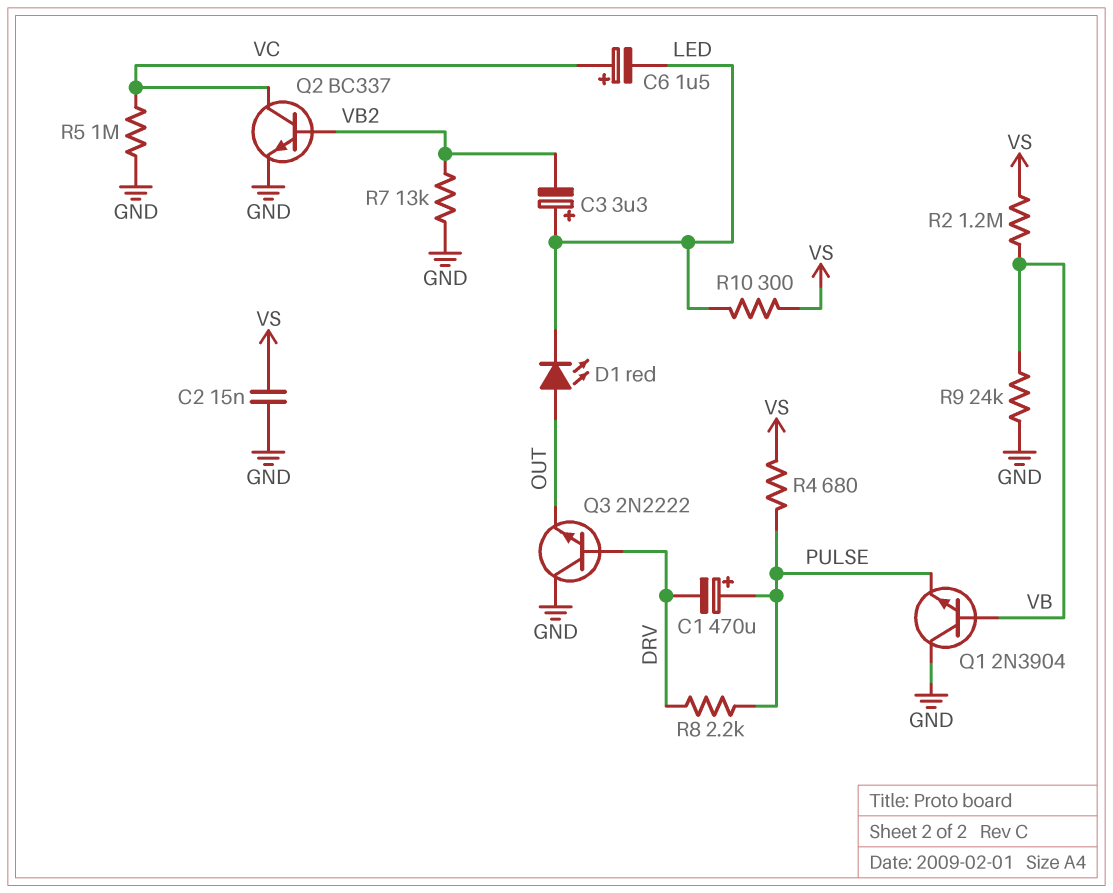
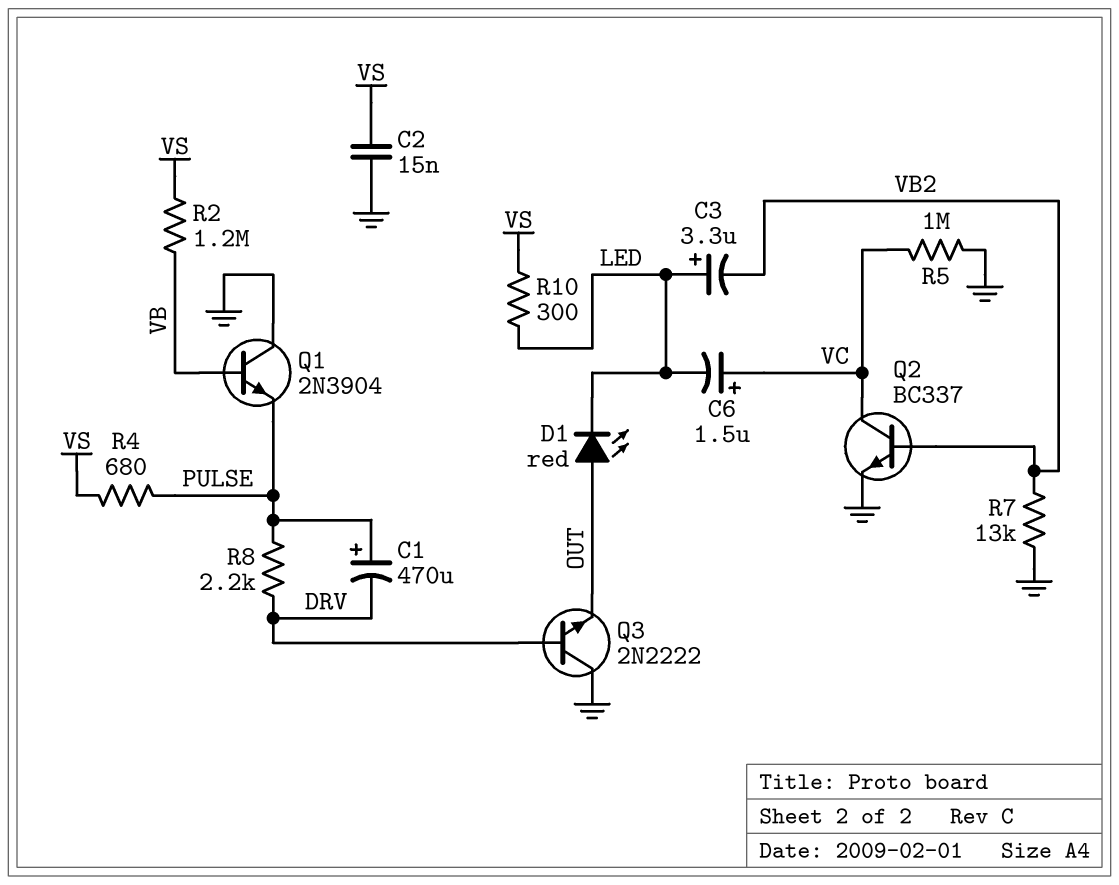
R9: 24k (GND, VB) -> none

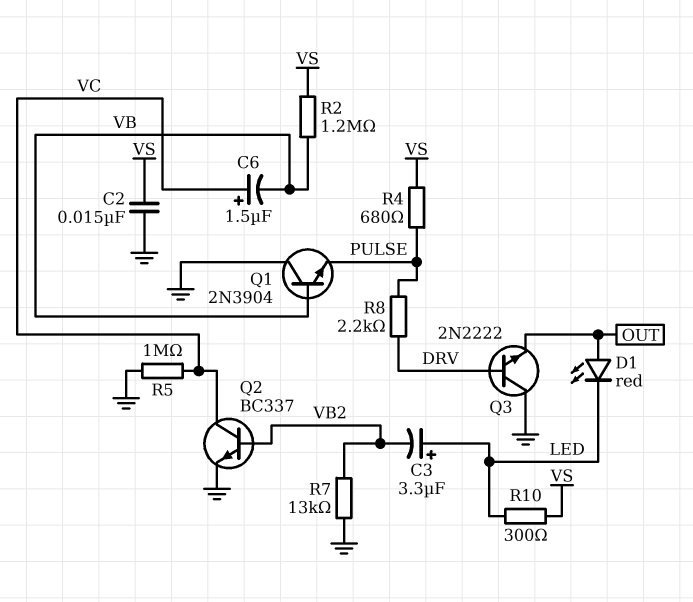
C1: 470uF (plus PULSE, minus DRV) -> none
C6: 1.5uF (plus VC, minus LED) -> 1.5uF (plus VC, minus VB)

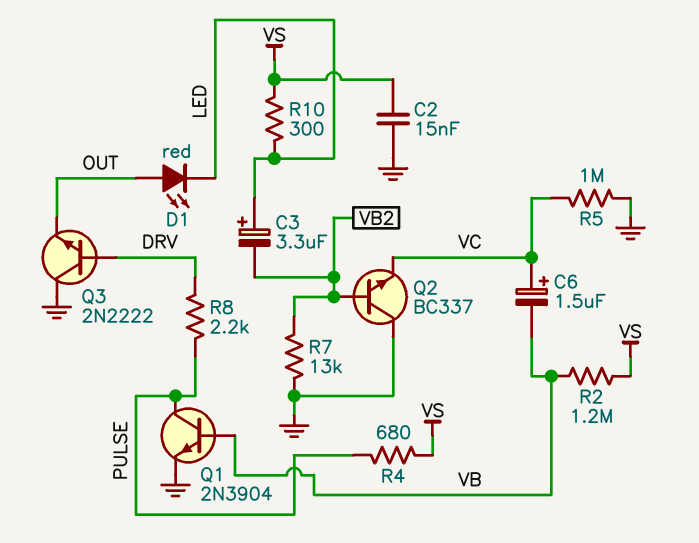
Q1: NPN 2N3904 (B VB, C GND, E PULSE) -> NPN 2N3904 (B VB, C PULSE, E GND)
Q2: NPN BC337 (B VB2, C VC, E GND) -> NPN BC337 (B VB2, C GND, E VC)

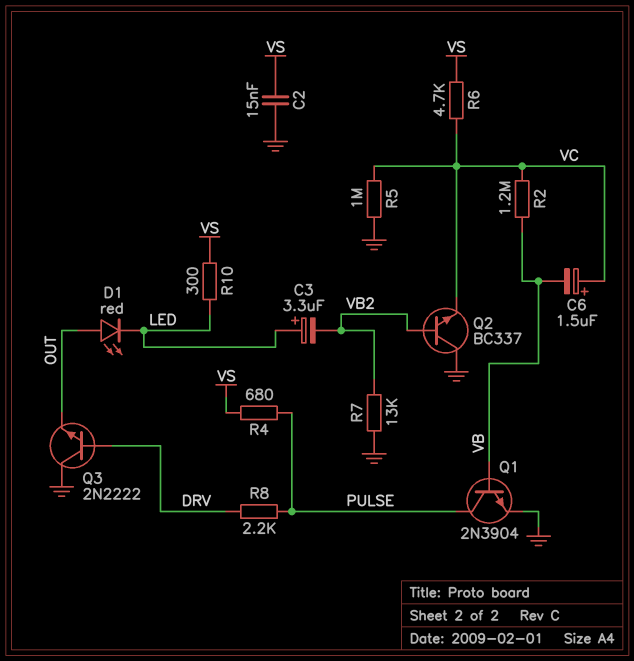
R2: 1.2M (VB, VS) -> 1.2M (VB, VC)
R6: none -> 4.7k (VC, VS)

